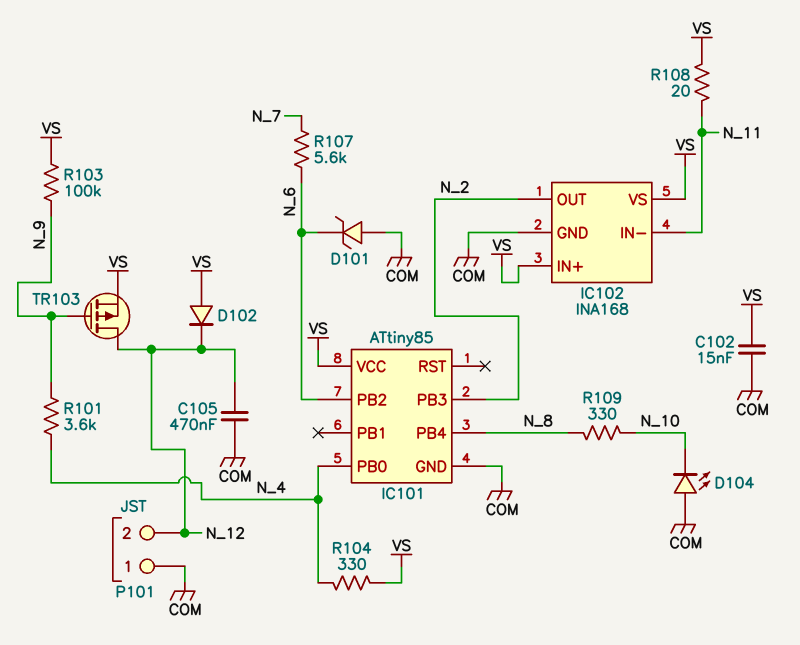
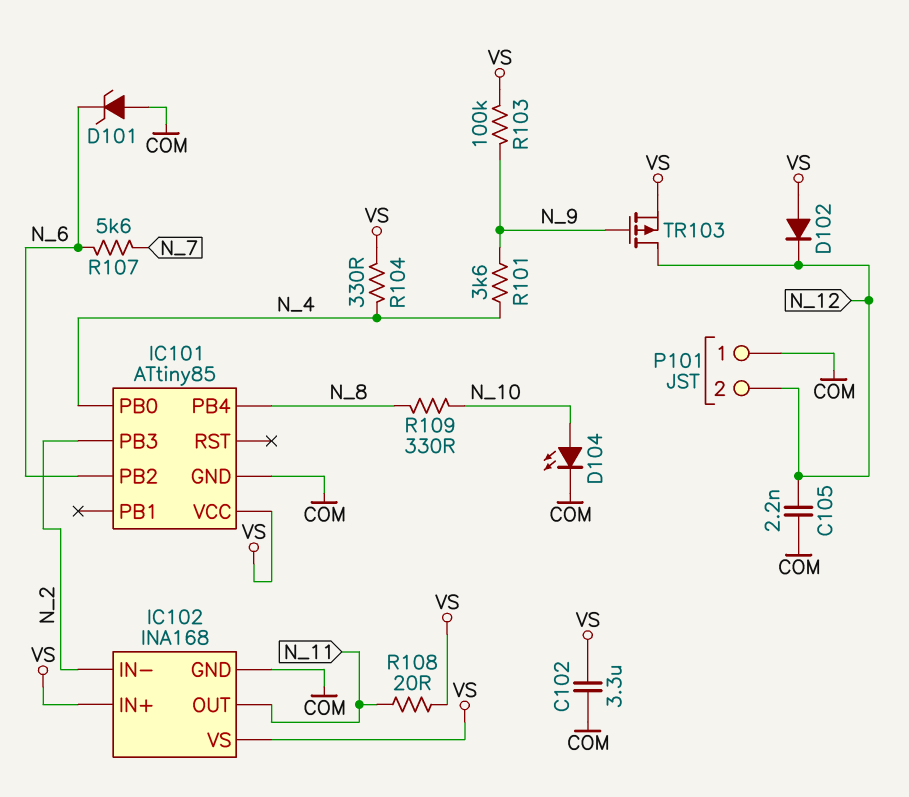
C102: 15nF (COM, VS) -> 3.3uF (COM, VS)
C105: 470nF (COM, N_12) -> 2.2nF (COM, N_12)
D104: LED (A COM, K N_10) -> LED (A N_10, K COM)
IC102 pin IN-: N_11 -> N_2
IC102 pin OUT: N_2 -> N_11

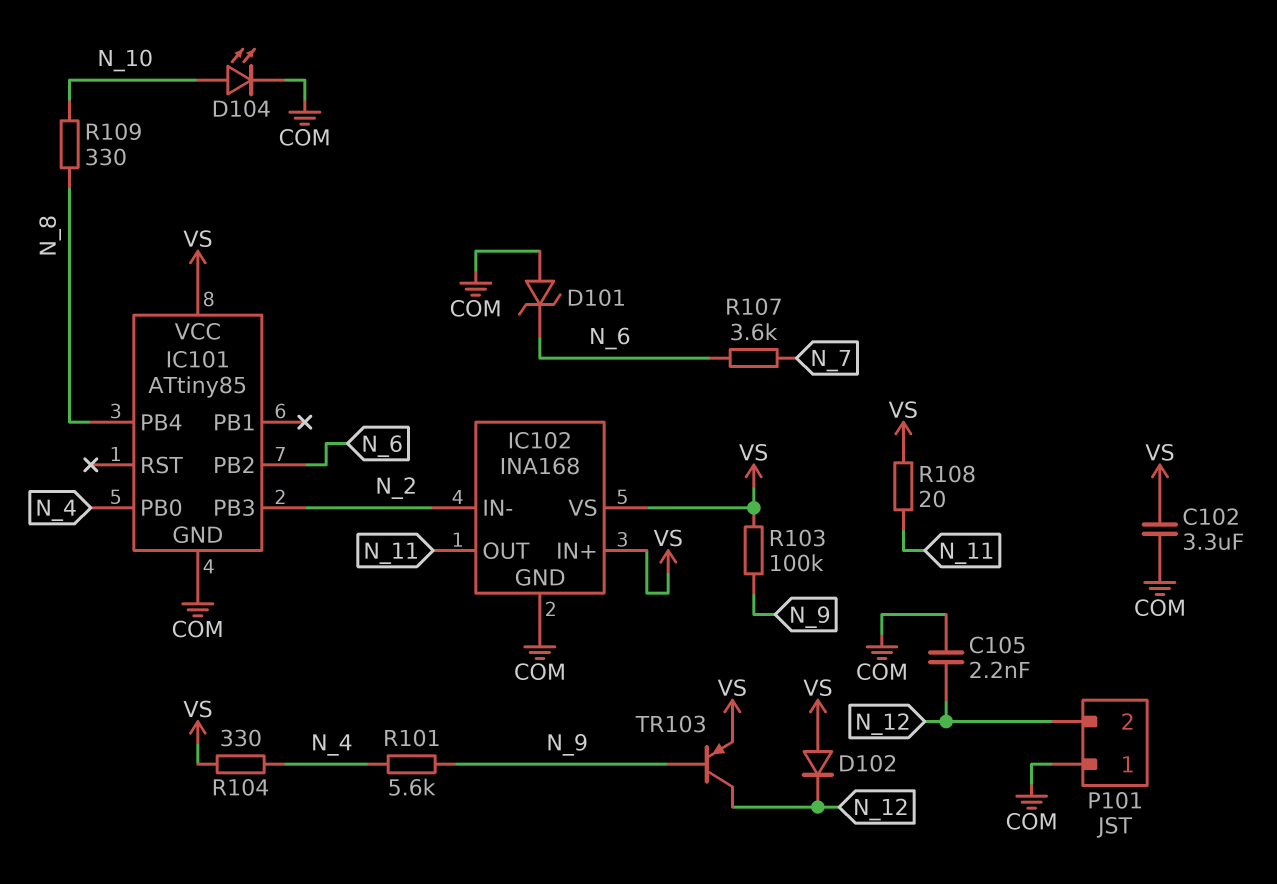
R101: 3.6k (N_4, N_9) -> 5.6k (N_4, N_9)
R107: 5.6k (N_6, N_7) -> 3.6k (N_6, N_7)
TR103: PMOS (G N_9, D N_12, S VS) -> PNP (B N_9, C N_12, E VS)

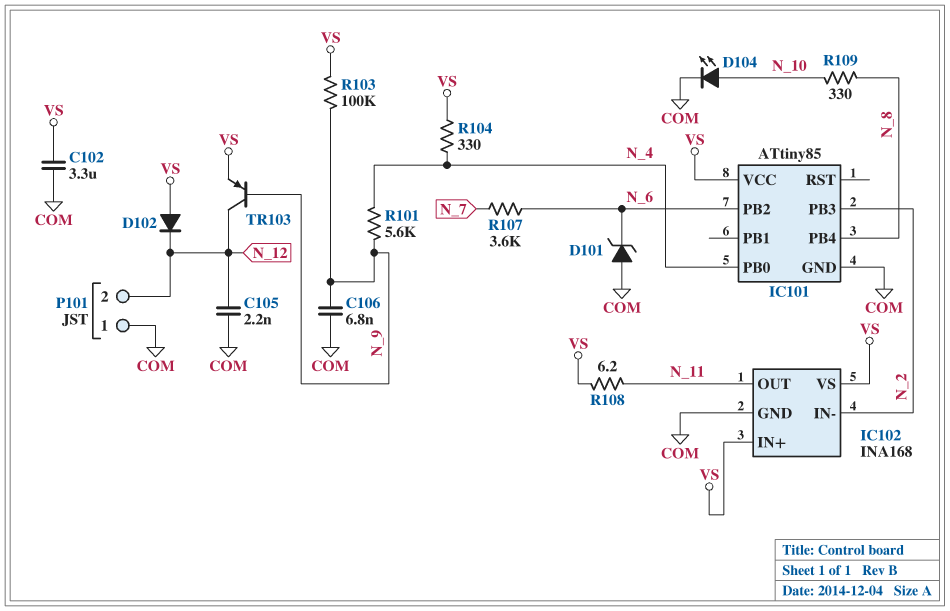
C106: none -> 6.8nF (COM, N_9)
R108: 20 (N_11, VS) -> 6.2 (N_11, VS)

